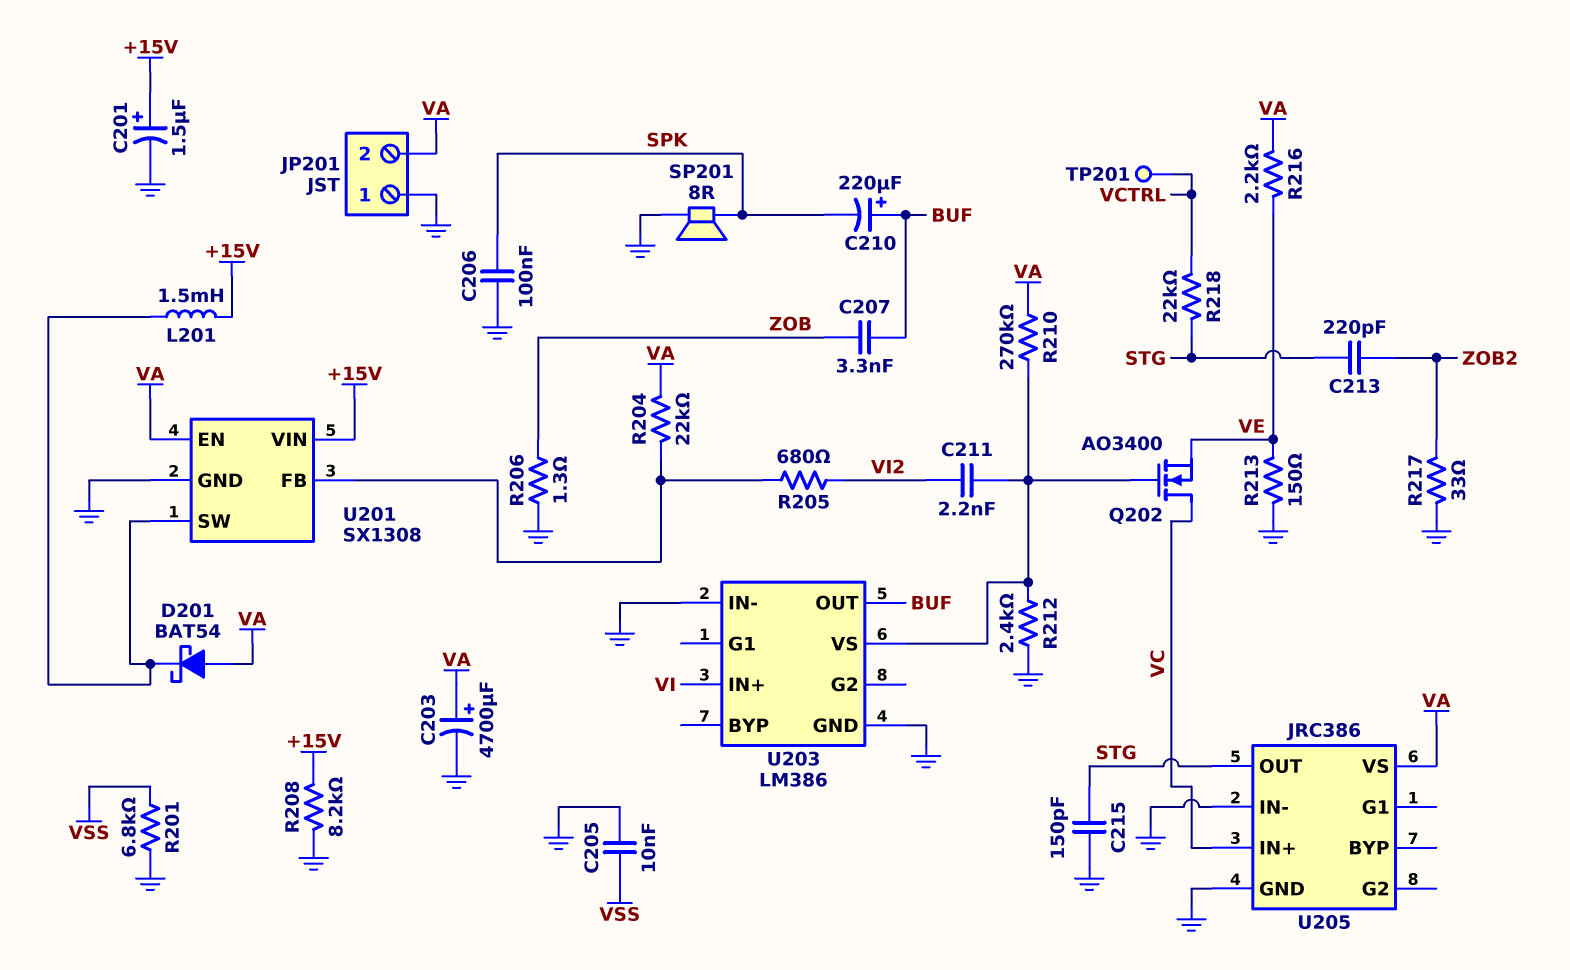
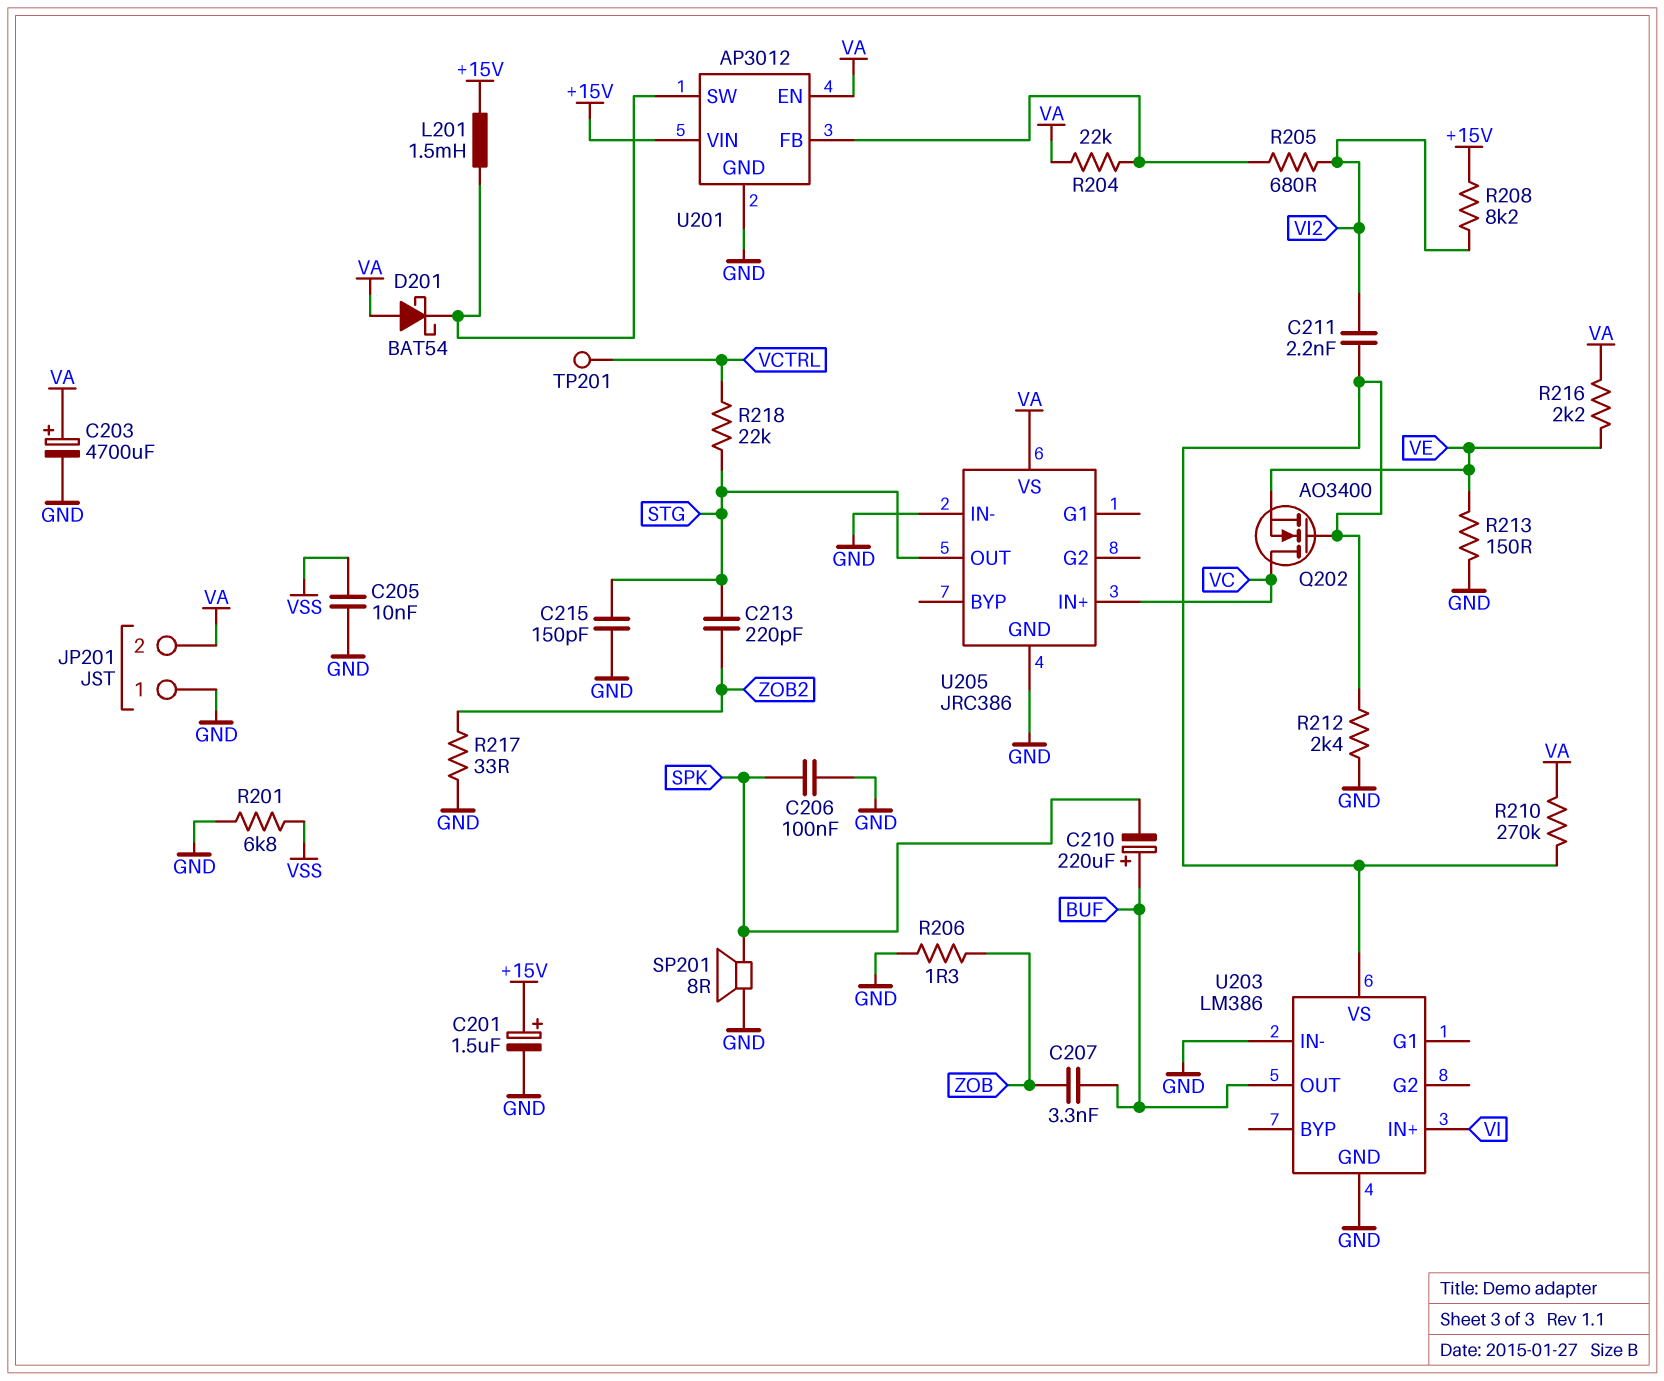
R208: 8.2k (+15V, GND) -> 8.2k (+15V, VI2)
U201: SX1308 -> AP3012

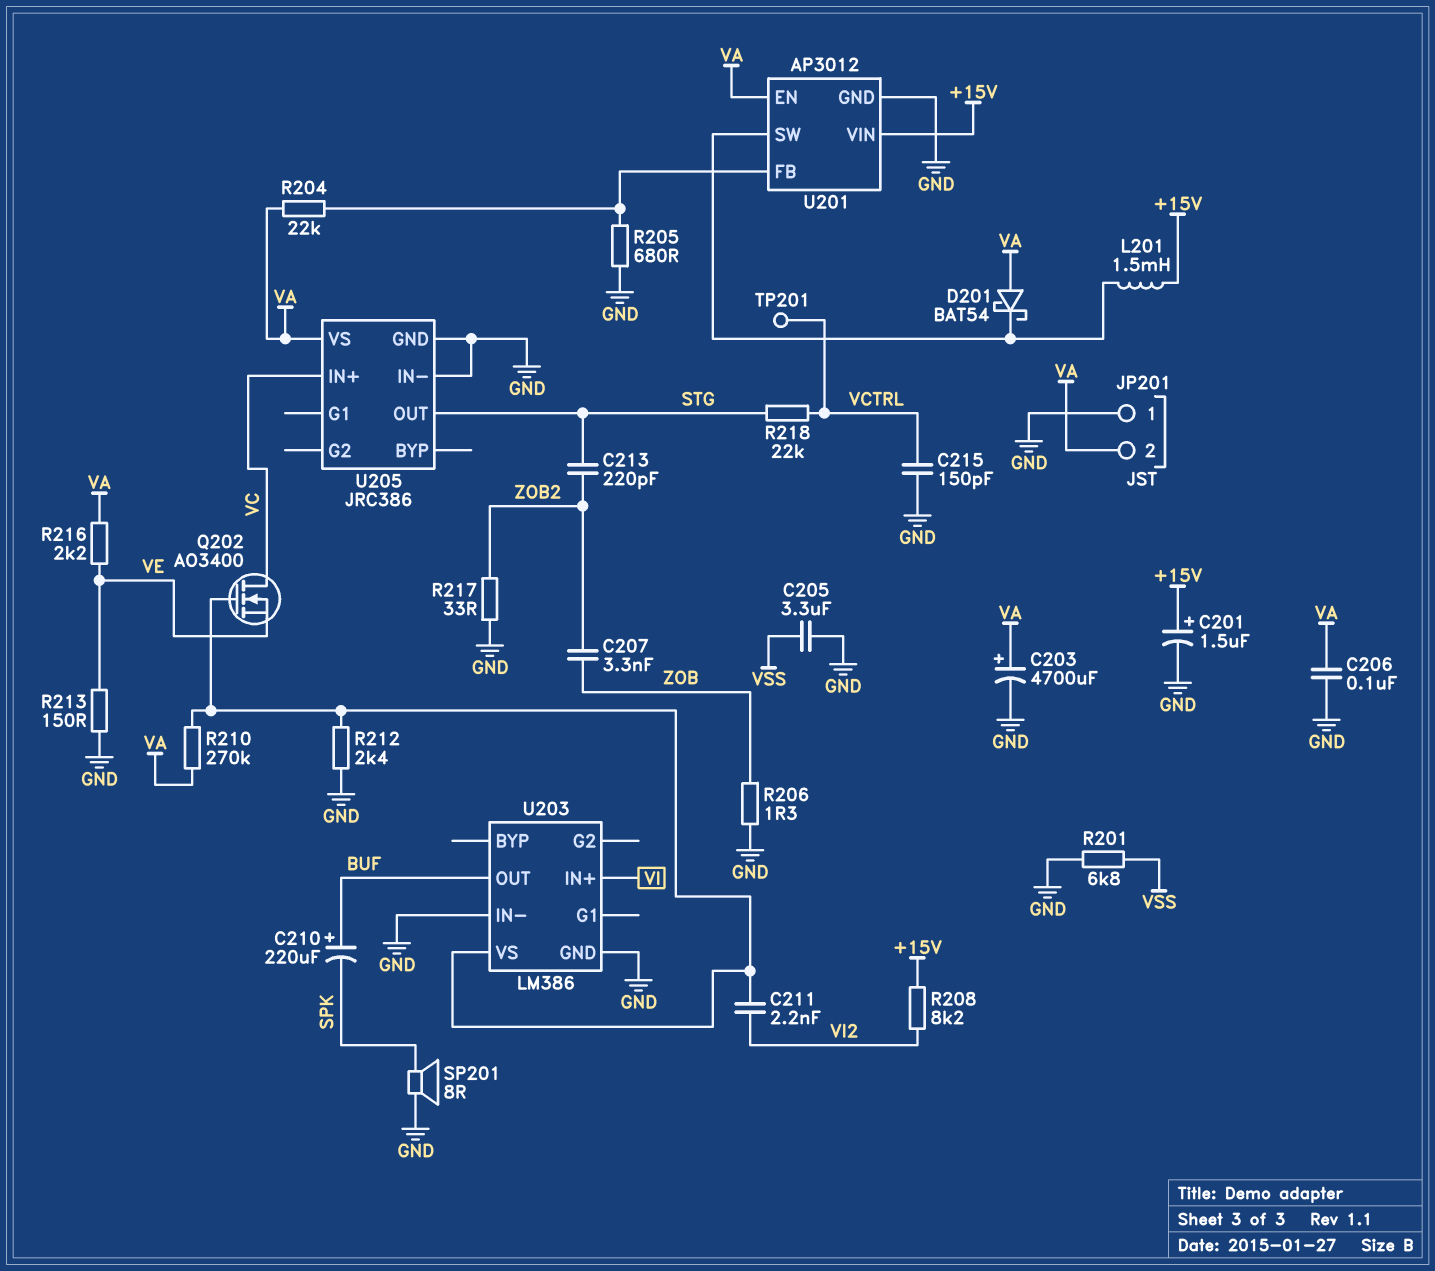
C205: 10nF (GND, VSS) -> 3.3uF (GND, VSS)
C206: 100nF (GND, SPK) -> 100nF (GND, VA)
C207: 3.3nF (BUF, ZOB) -> 3.3nF (ZOB, ZOB2)
C215: 150pF (GND, STG) -> 150pF (GND, VCTRL)
R205: 680 (U201/FB, VI2) -> 680 (GND, U201/FB)

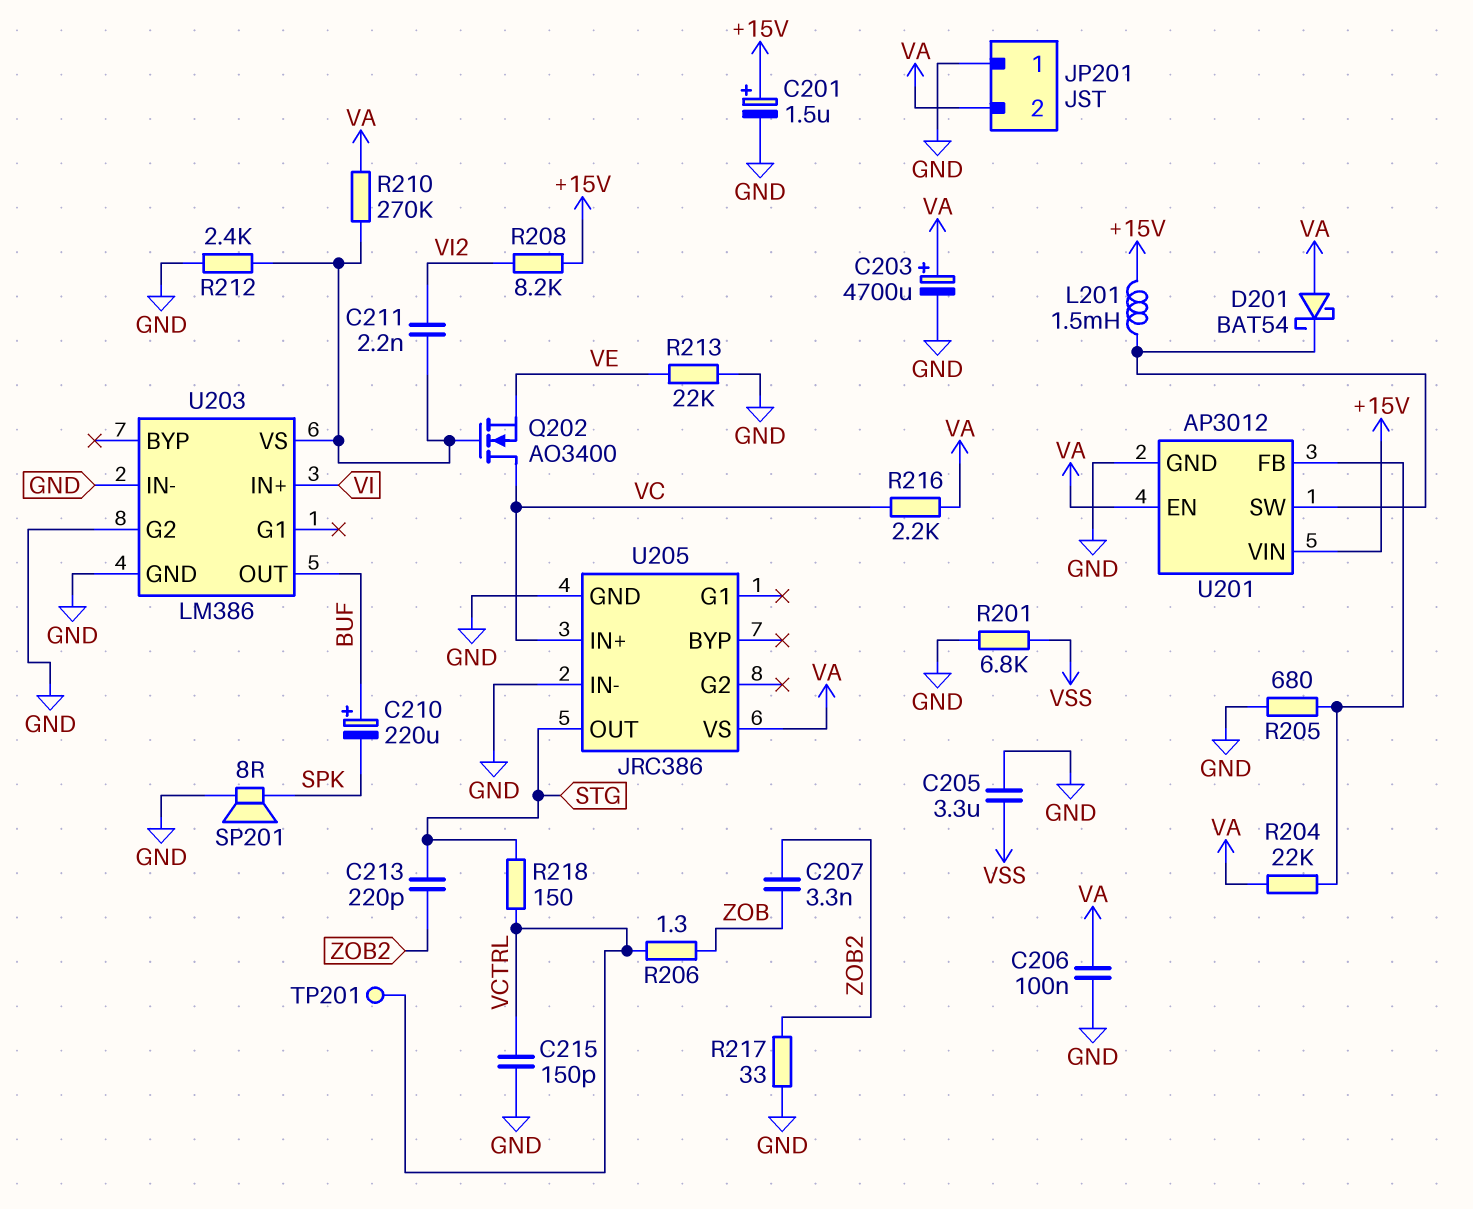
R206: 1.3 (GND, ZOB) -> 1.3 (VCTRL, ZOB)
R213: 150 (GND, VE) -> 22k (GND, VE)
R216: 2.2k (VA, VE) -> 2.2k (VA, VC)
R218: 22k (STG, VCTRL) -> 150 (STG, VCTRL)
U203 pin G2: none -> GND

